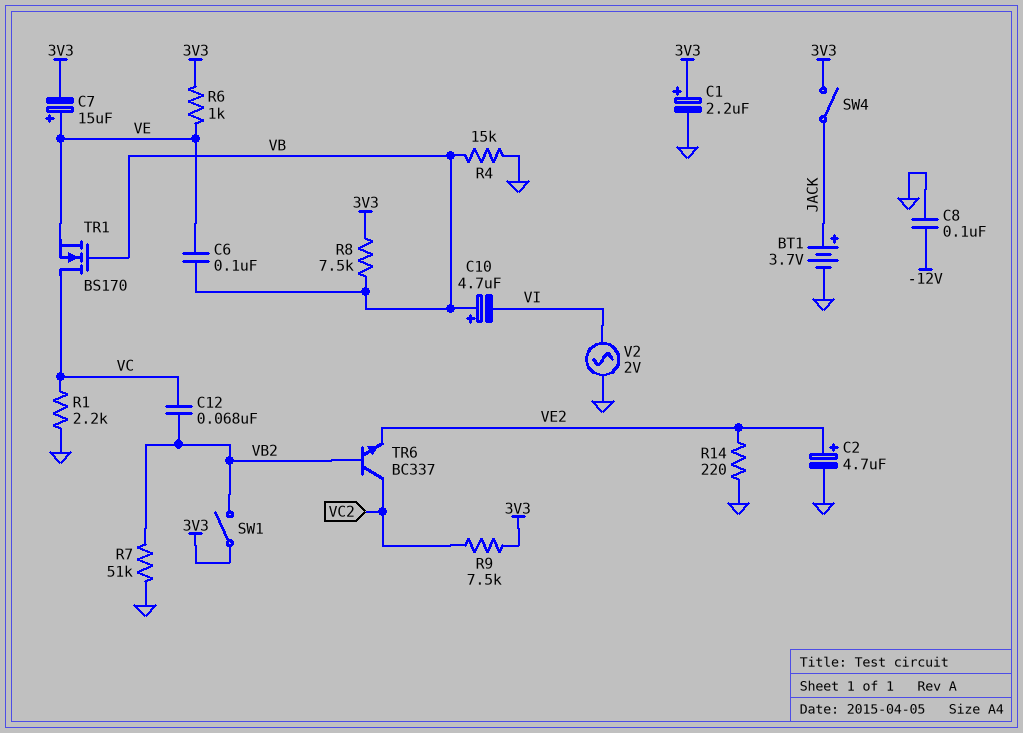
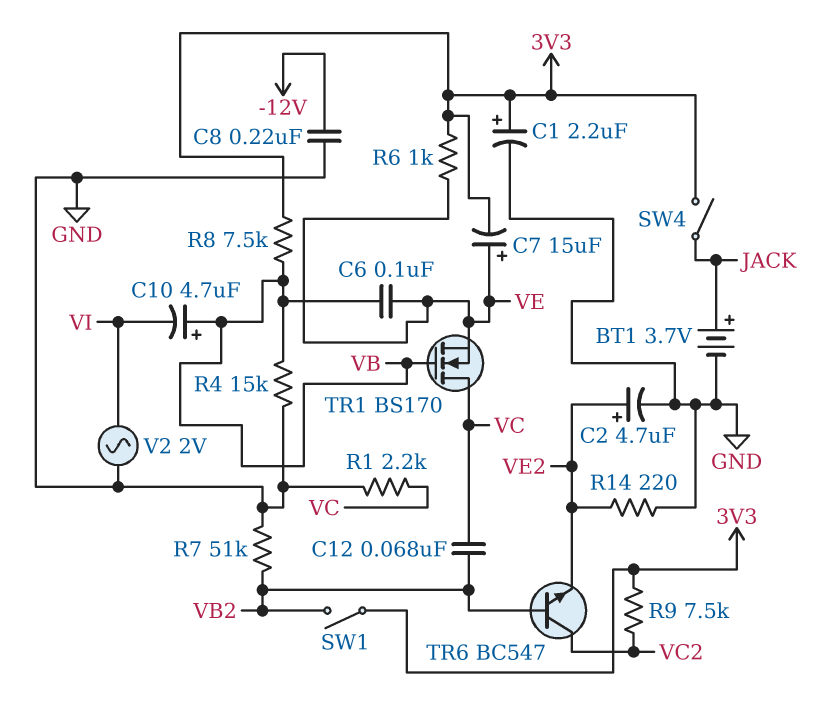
C8: 100nF (-12V, GND) -> 220nF (-12V, GND)
TR6: NPN BC337 (B VB2, C VC2, E VE2) -> NPN BC547 (B VB2, C VC2, E VE2)

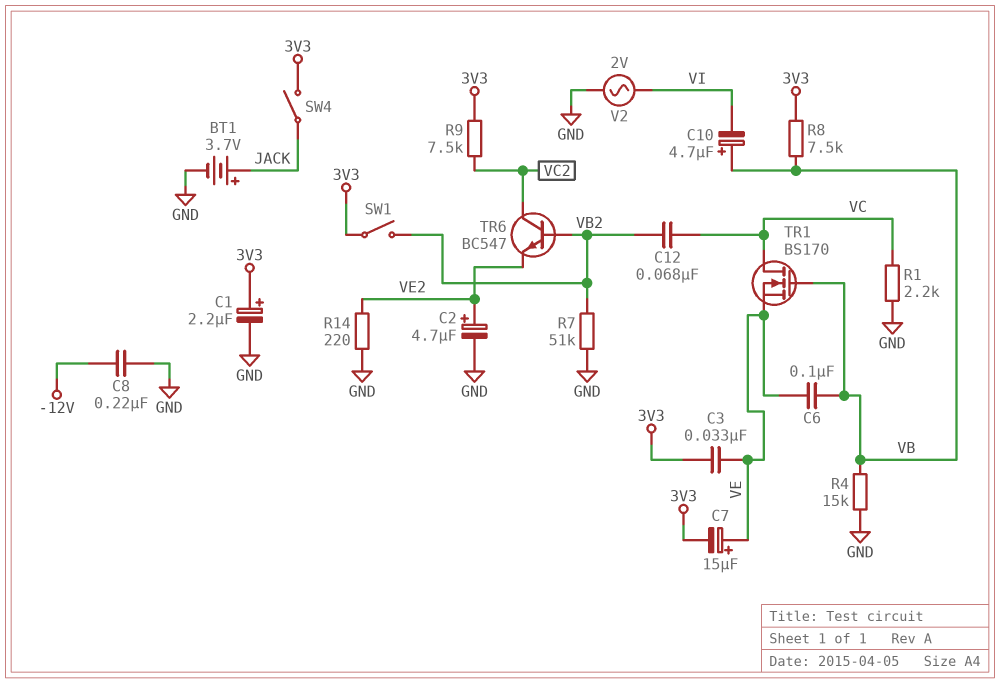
C3: none -> 33nF (3V3, VE)
R6: 1k (3V3, VE) -> none

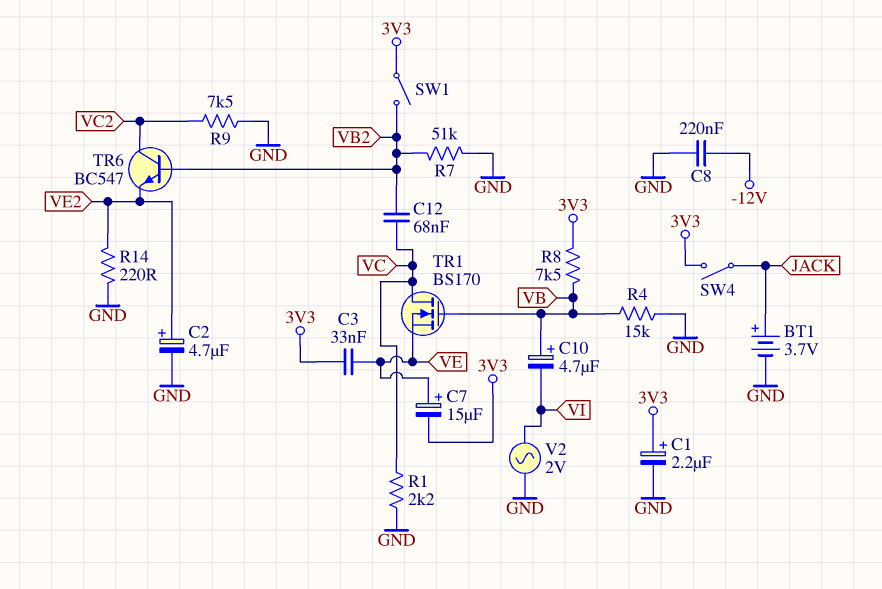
C6: 100nF (VB, VE) -> none
R9: 7.5k (3V3, VC2) -> 7.5k (GND, VC2)

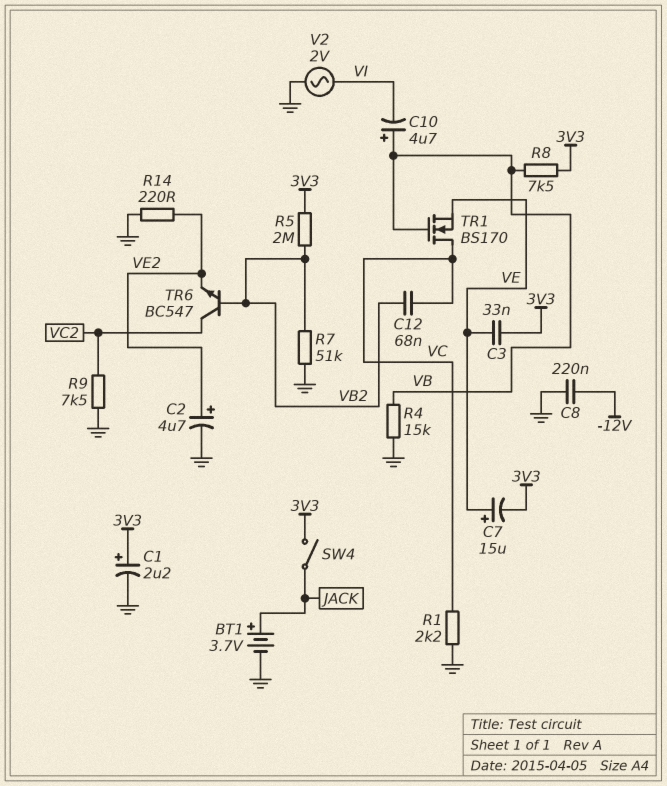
R5: none -> 2M (3V3, VB2)
SW1: switch (3V3, VB2) -> none

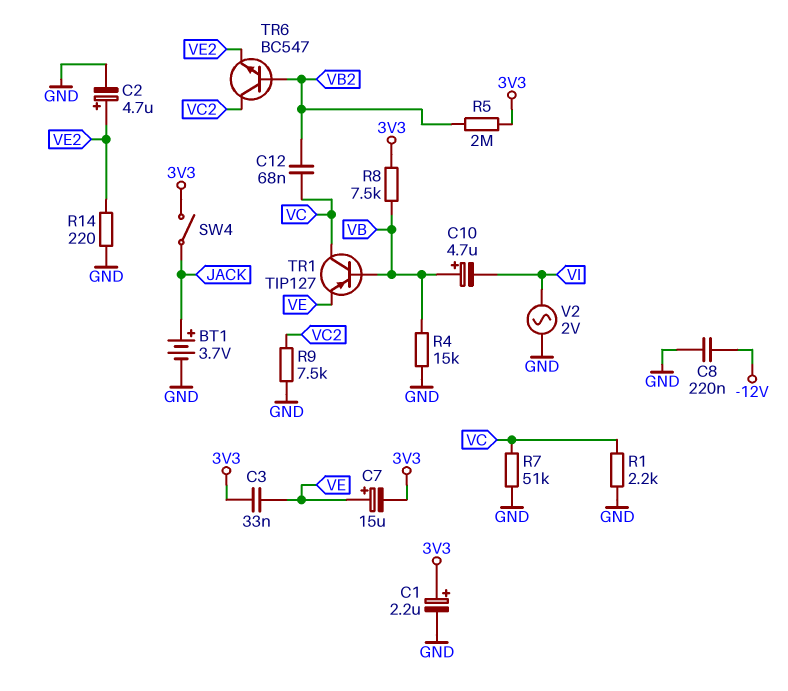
R7: 51k (GND, VB2) -> 51k (GND, VC)
TR1: NMOS BS170 (G VB, D VC, S VE) -> PNP TIP127 (B VB, C VC, E VE)

